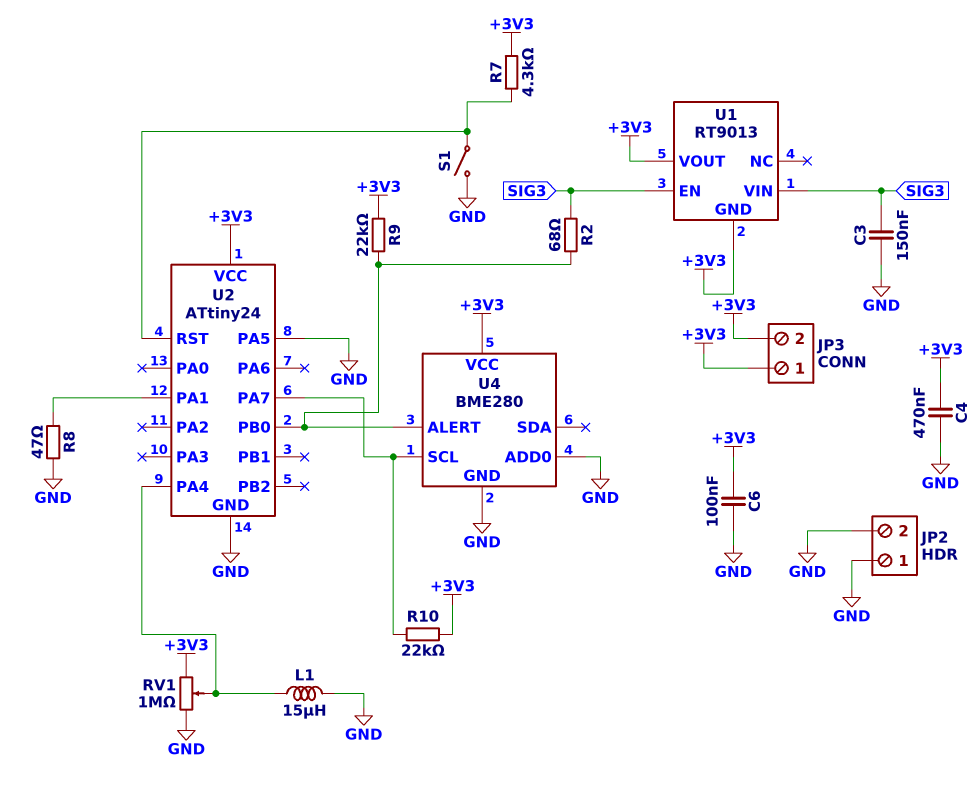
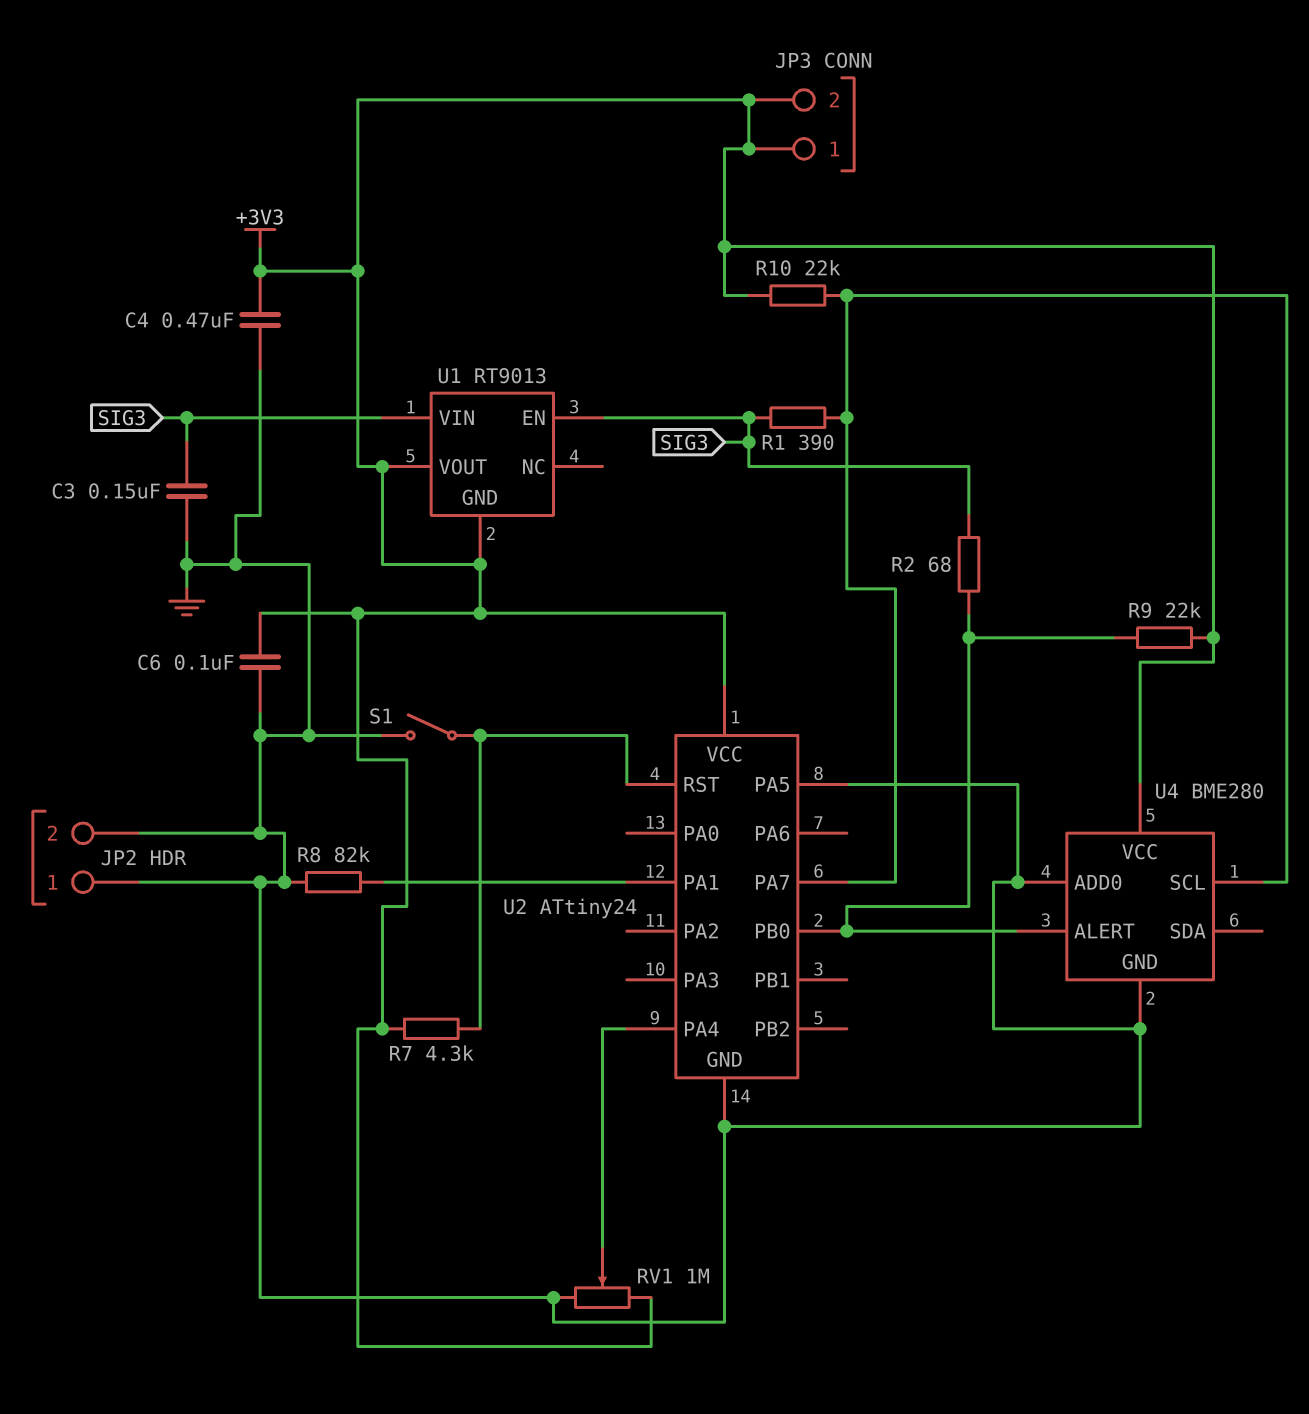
L1: 15uH (GND, U2/PA4) -> none
R1: none -> 390 (SIG3, U2/PA7)
R8: 47 (GND, U2/PA1) -> 82k (GND, U2/PA1)

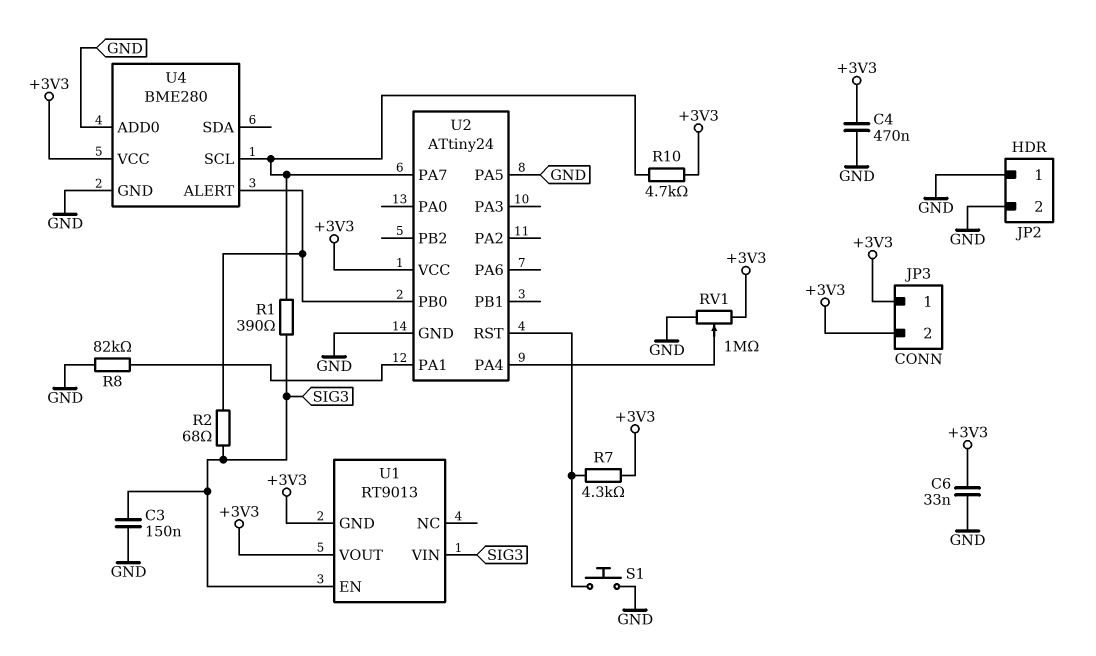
C6: 100nF (+3V3, GND) -> 33nF (+3V3, GND)
R9: 22k (+3V3, U2/PB0) -> none
R10: 22k (+3V3, U2/PA7) -> 4.7k (+3V3, U2/PA7)
S1: switch (GND, U2/RST) -> button (GND, U2/RST)

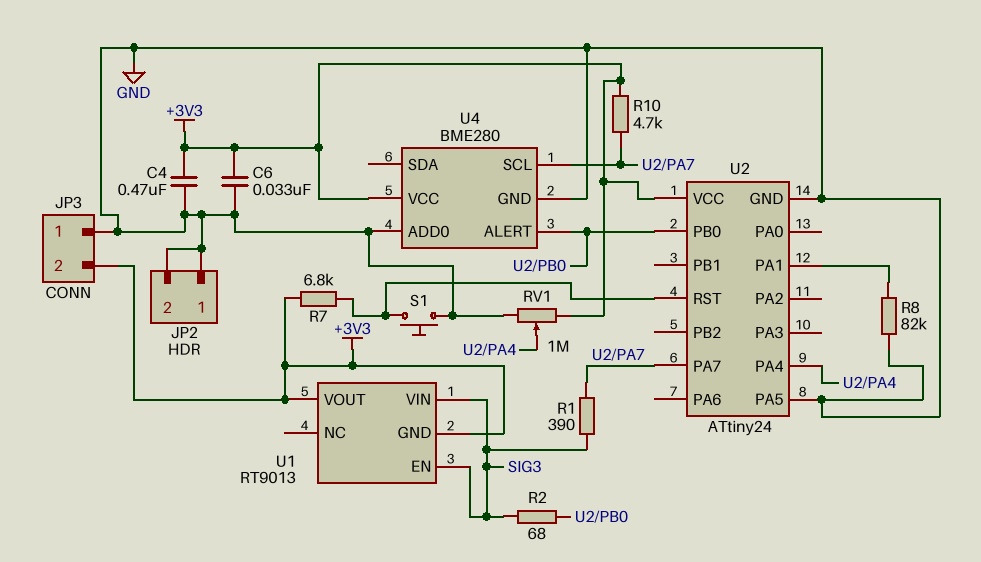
C3: 150nF (GND, SIG3) -> none
JP3 pin 1: +3V3 -> GND
R7: 4.3k (+3V3, U2/RST) -> 6.8k (+3V3, U2/RST)

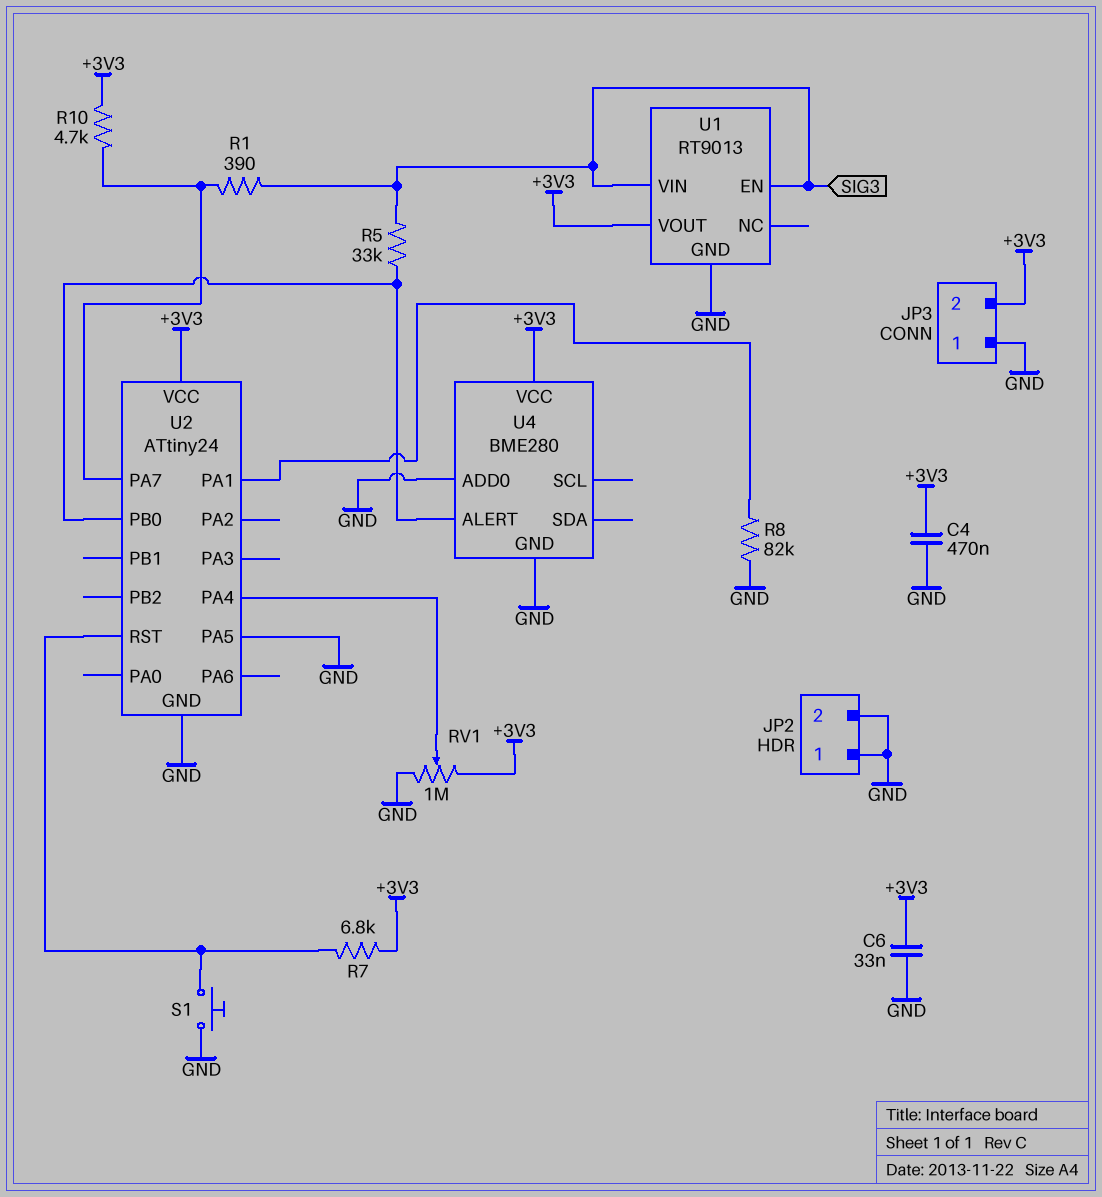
R2: 68 (SIG3, U2/PB0) -> none
R5: none -> 33k (SIG3, U2/PB0)
U1 pin GND: +3V3 -> GND
U4 pin SCL: U2/PA7 -> none

